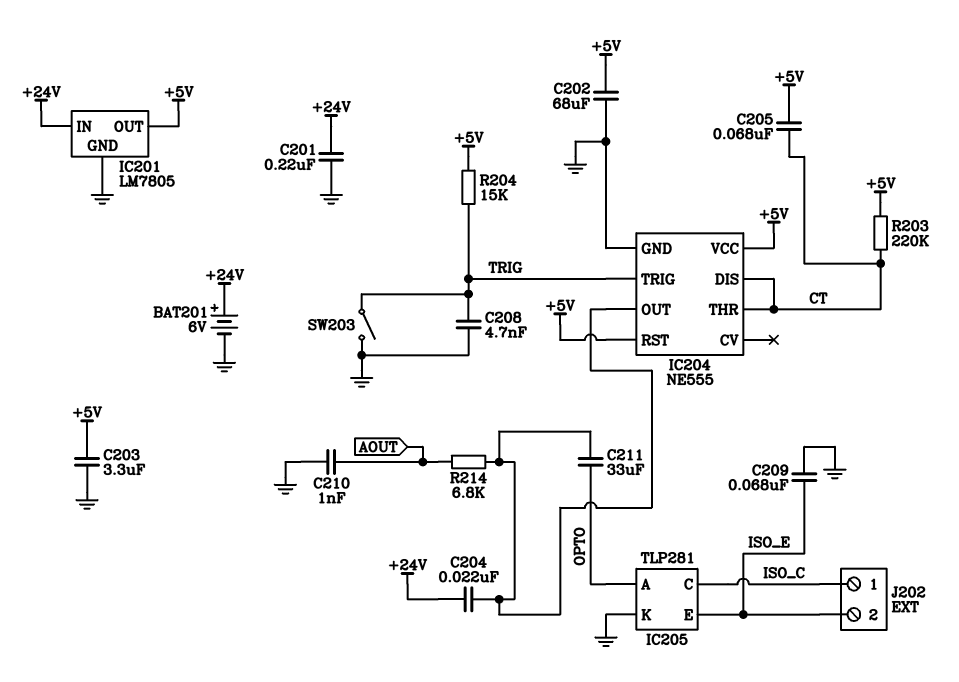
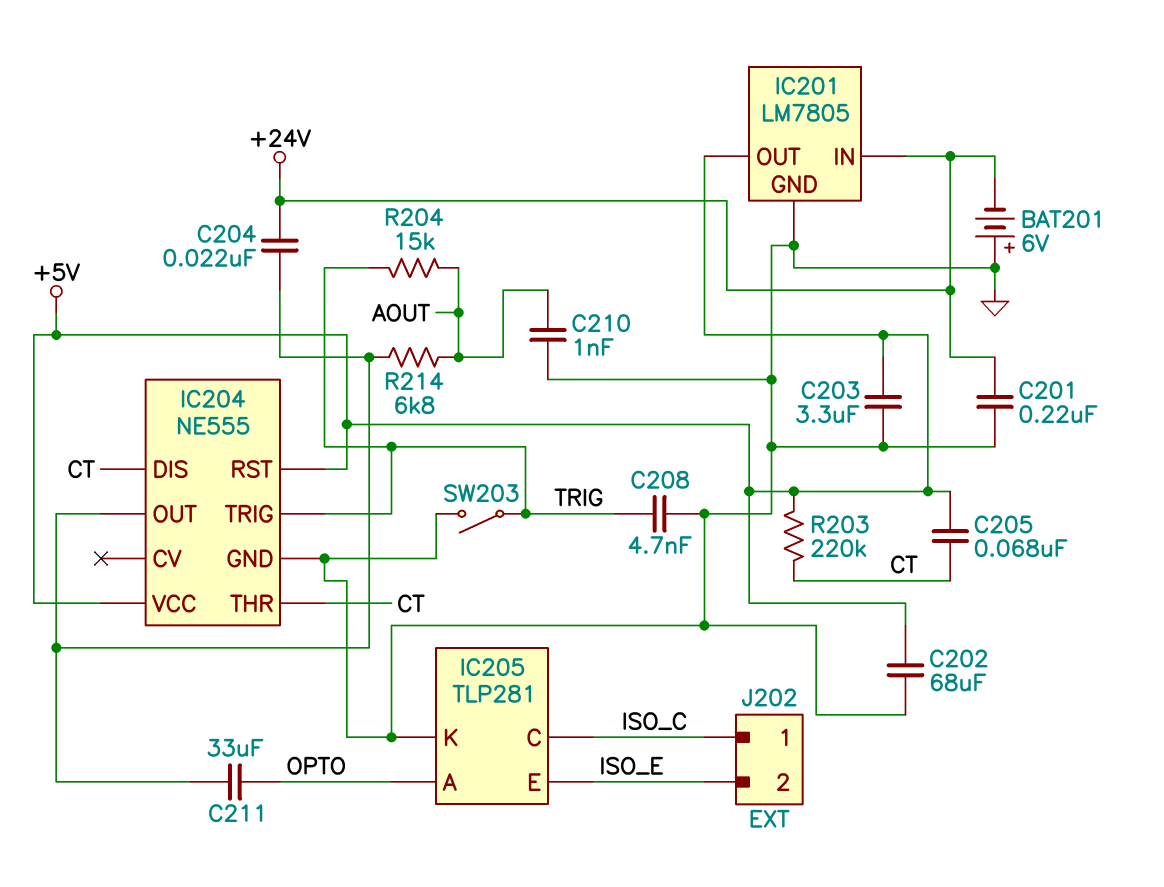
BAT201: 6V (plus +24V, minus GND) -> 6V (plus GND, minus +24V)
C209: 68nF (GND, ISO_E) -> none
R204: 15k (+5V, TRIG) -> 15k (AOUT, TRIG)

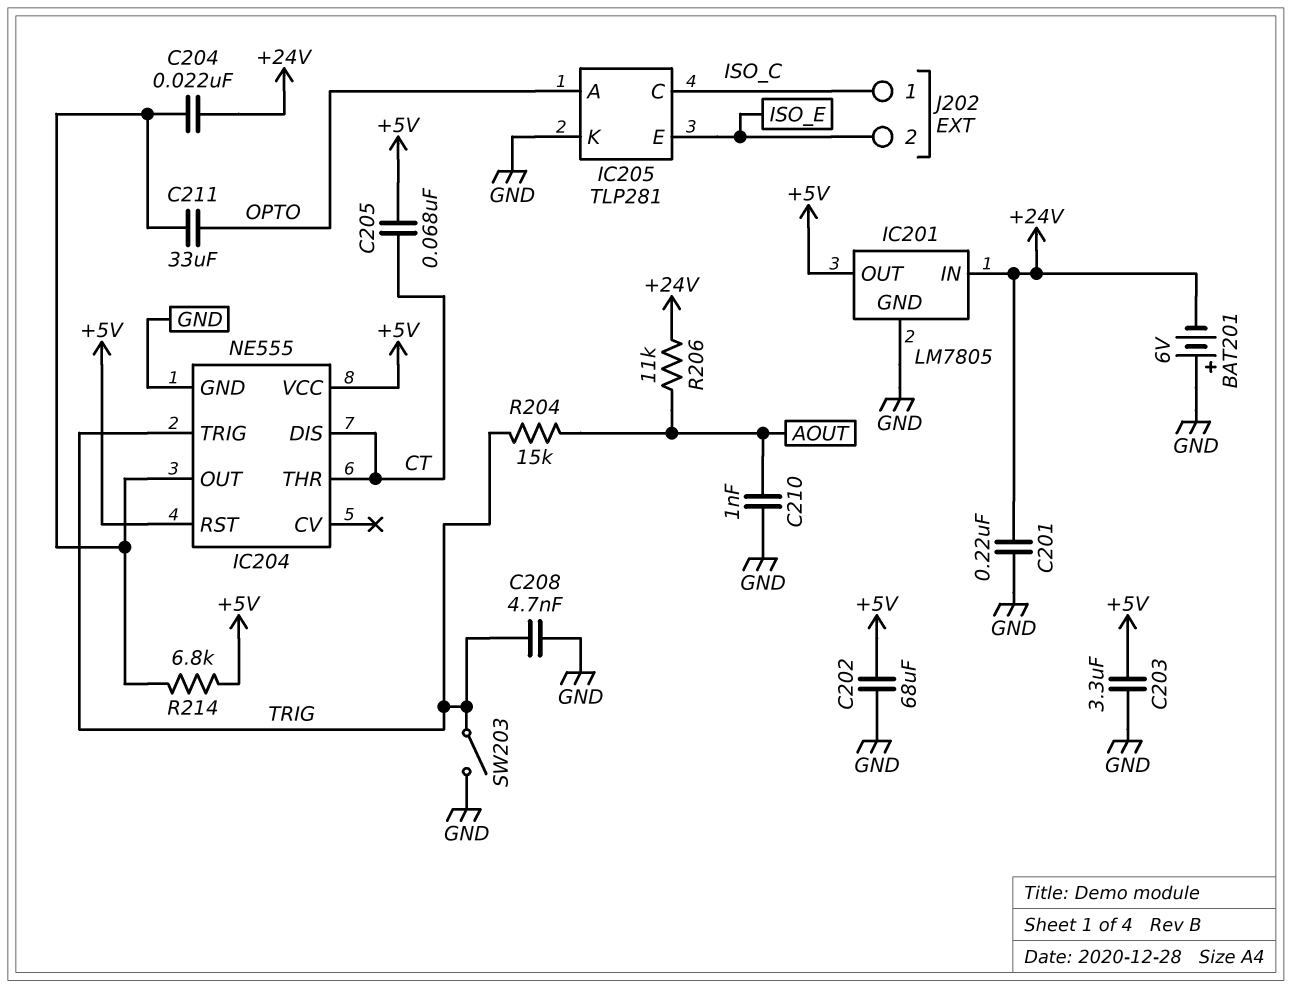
R203: 220k (+5V, CT) -> none
R206: none -> 11k (+24V, AOUT)
R214: 6.8k (AOUT, IC204/OUT) -> 6.8k (+5V, IC204/OUT)

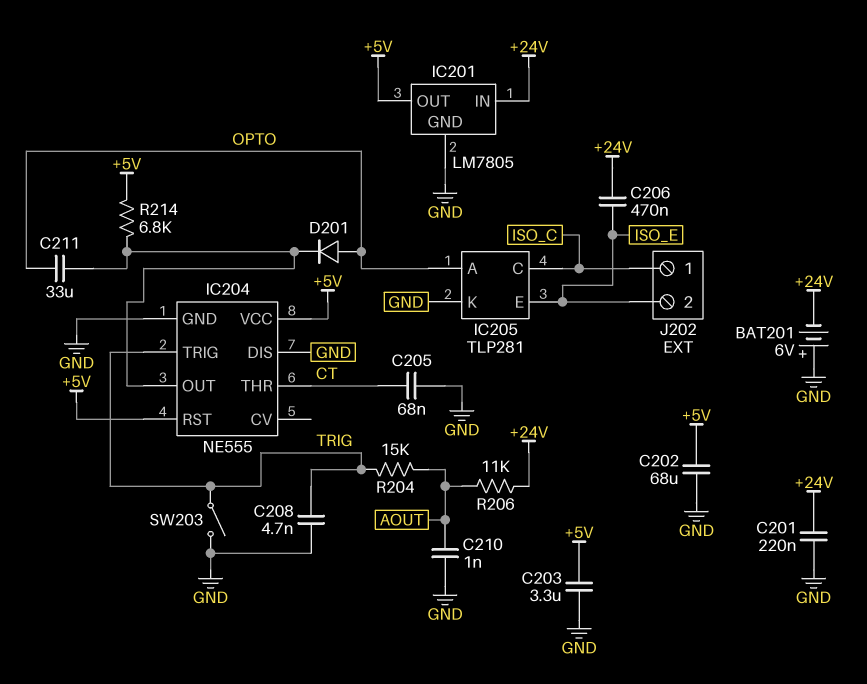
C204: 22nF (+24V, IC204/OUT) -> none
C205: 68nF (+5V, CT) -> 68nF (CT, GND)
C206: none -> 470nF (+24V, ISO_E)
D201: none -> diode (A OPTO, K IC204/OUT)
IC204 pin DIS: CT -> GND

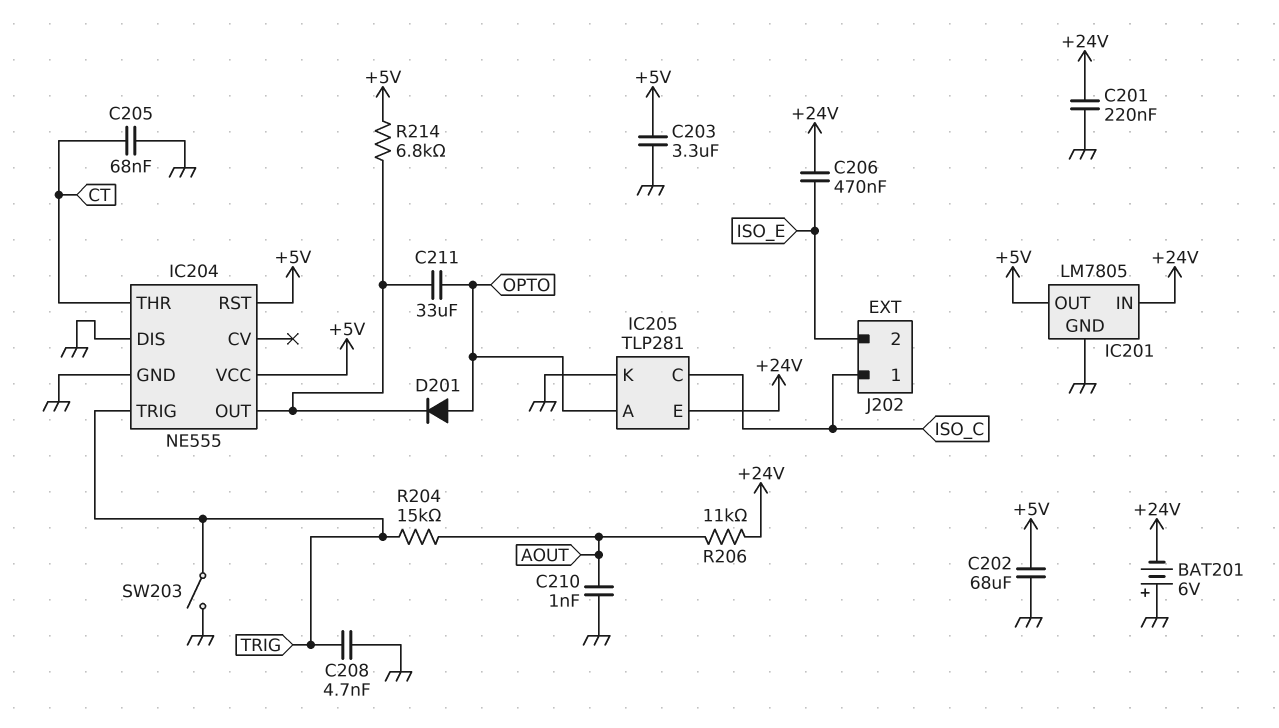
IC205 pin E: ISO_E -> +24V

